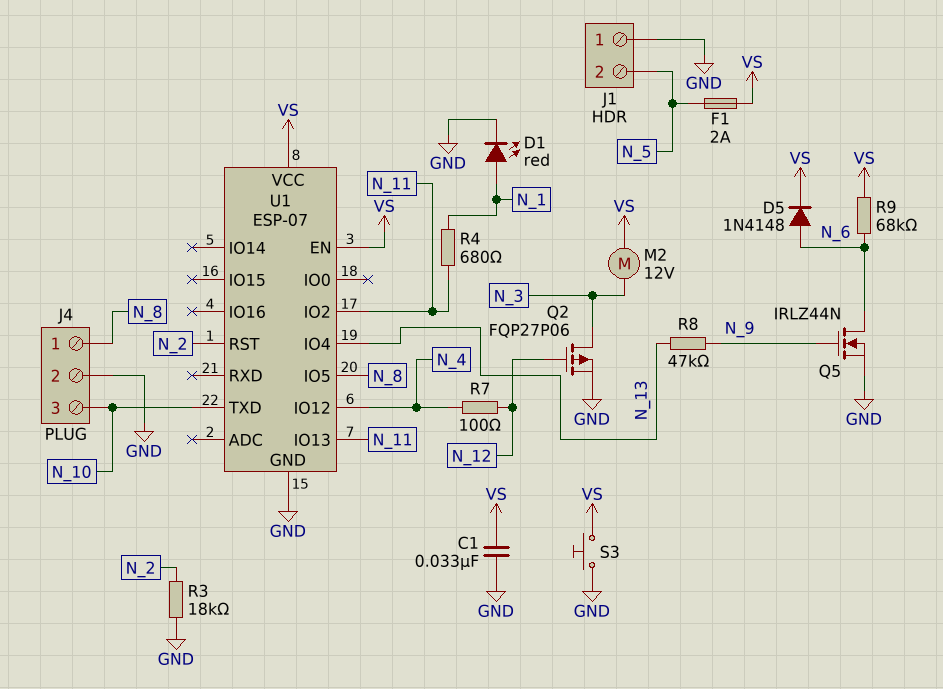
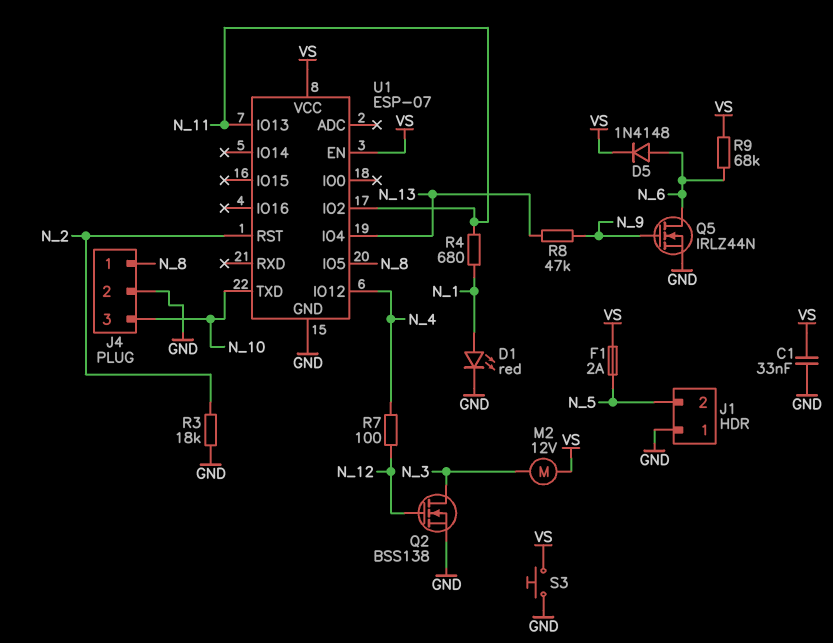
Q2: PMOS FQP27P06 (G N_12, D N_3, S GND) -> NMOS BSS138 (G N_12, D N_3, S GND)

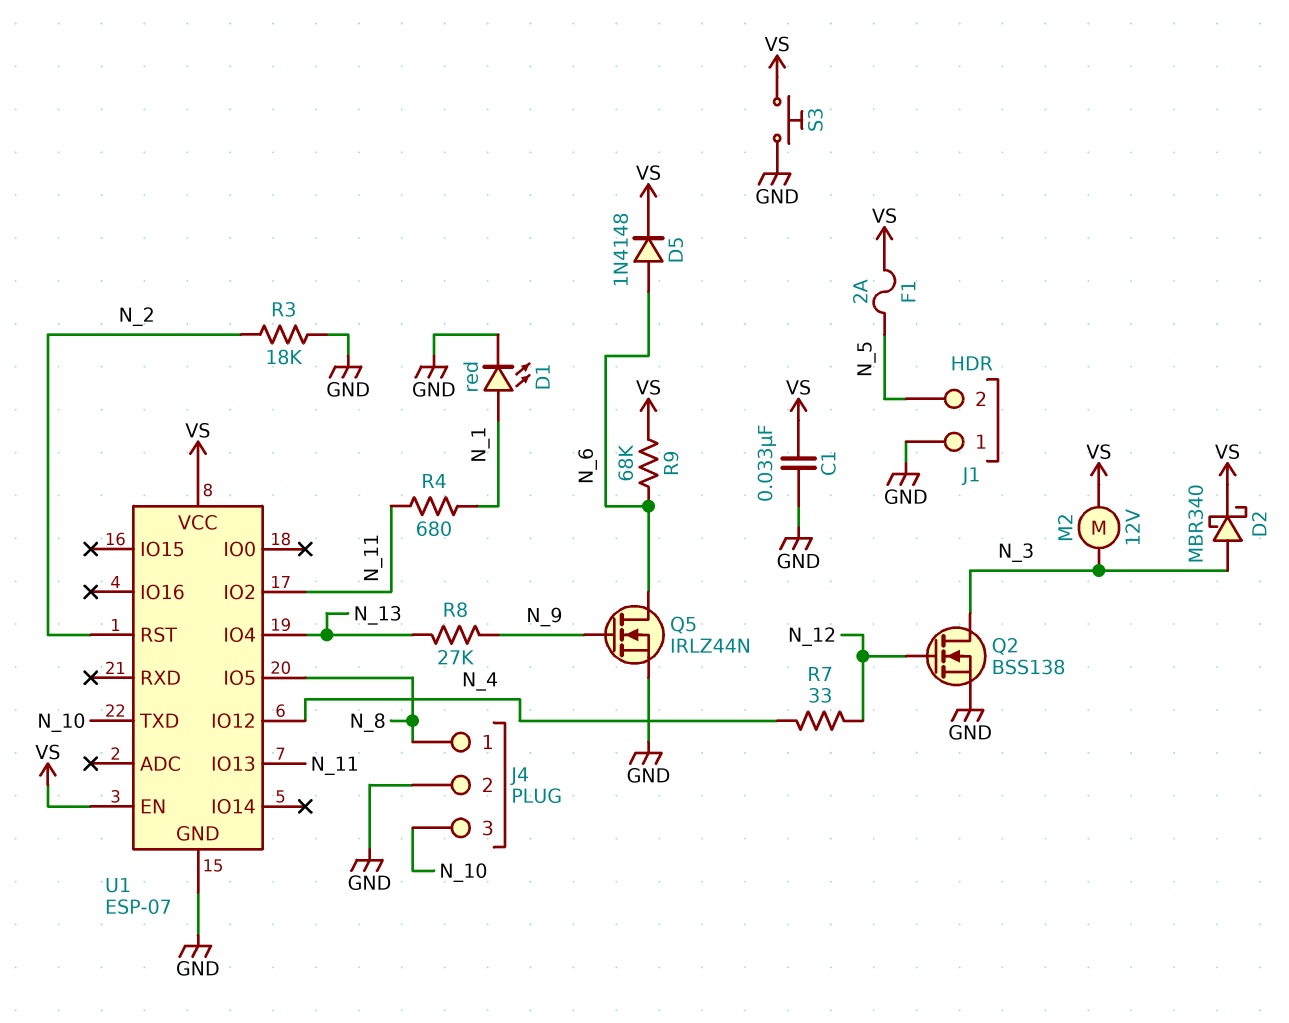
D2: none -> schottky MBR340 (A N_3, K VS)
R7: 100 (N_4, N_12) -> 33 (N_4, N_12)
R8: 47k (N_9, N_13) -> 27k (N_9, N_13)

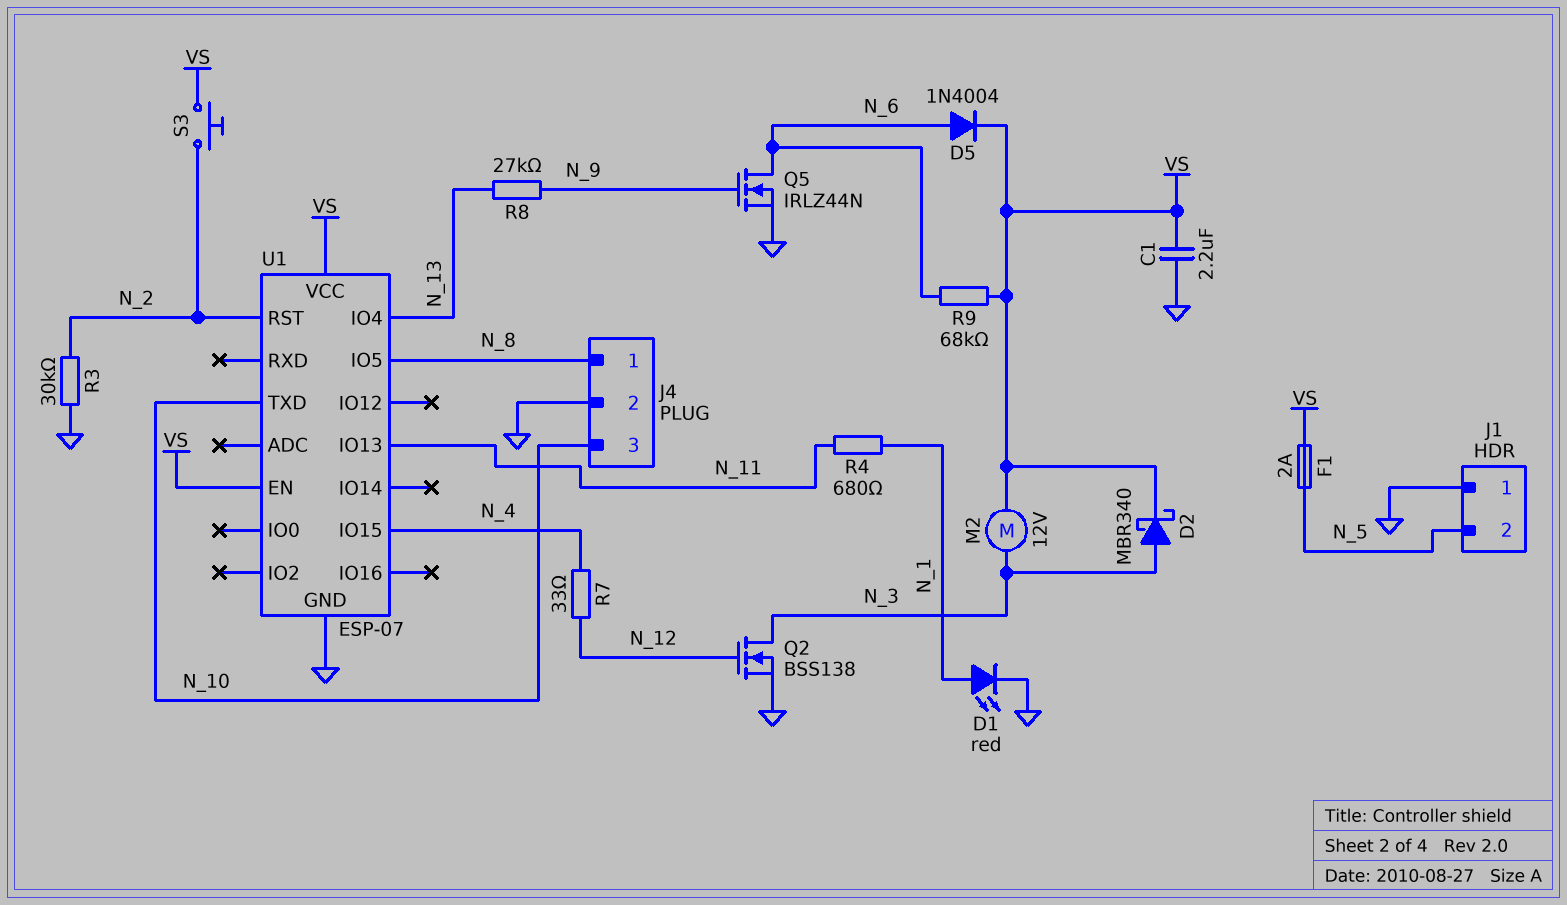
C1: 33nF (GND, VS) -> 2.2uF (GND, VS)
D5: diode 1N4148 (A N_6, K VS) -> diode 1N4004 (A N_6, K VS)
R3: 18k (GND, N_2) -> 30k (GND, N_2)
S3: button (GND, VS) -> button (N_2, VS)
U1 pin IO2: N_11 -> none
U1 pin IO12: N_4 -> none
U1 pin IO15: none -> N_4

